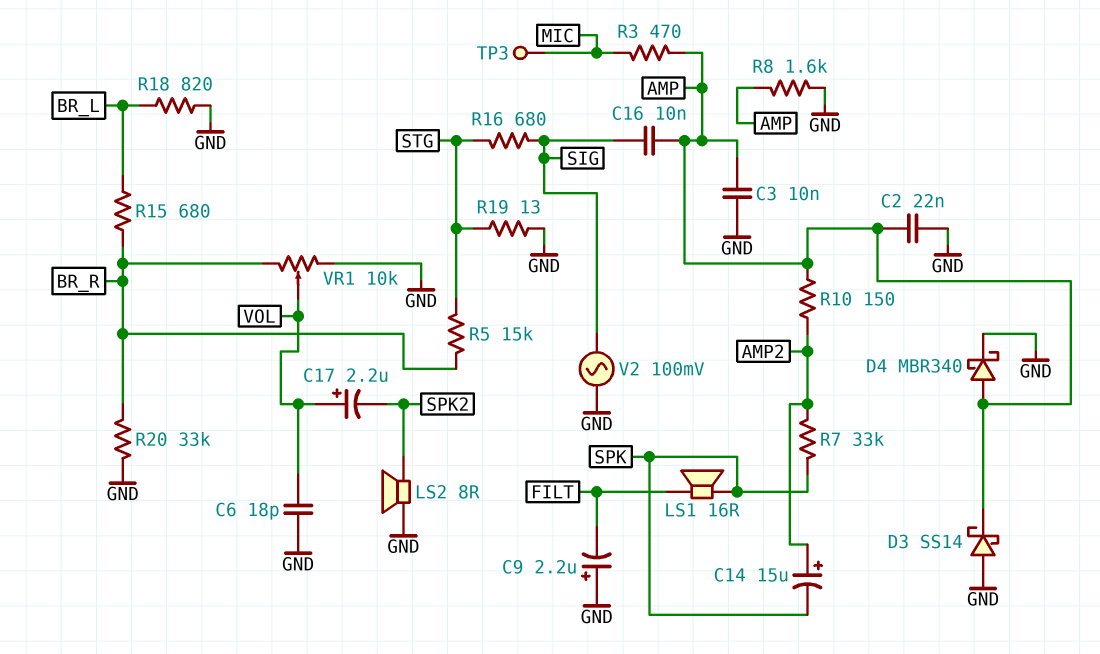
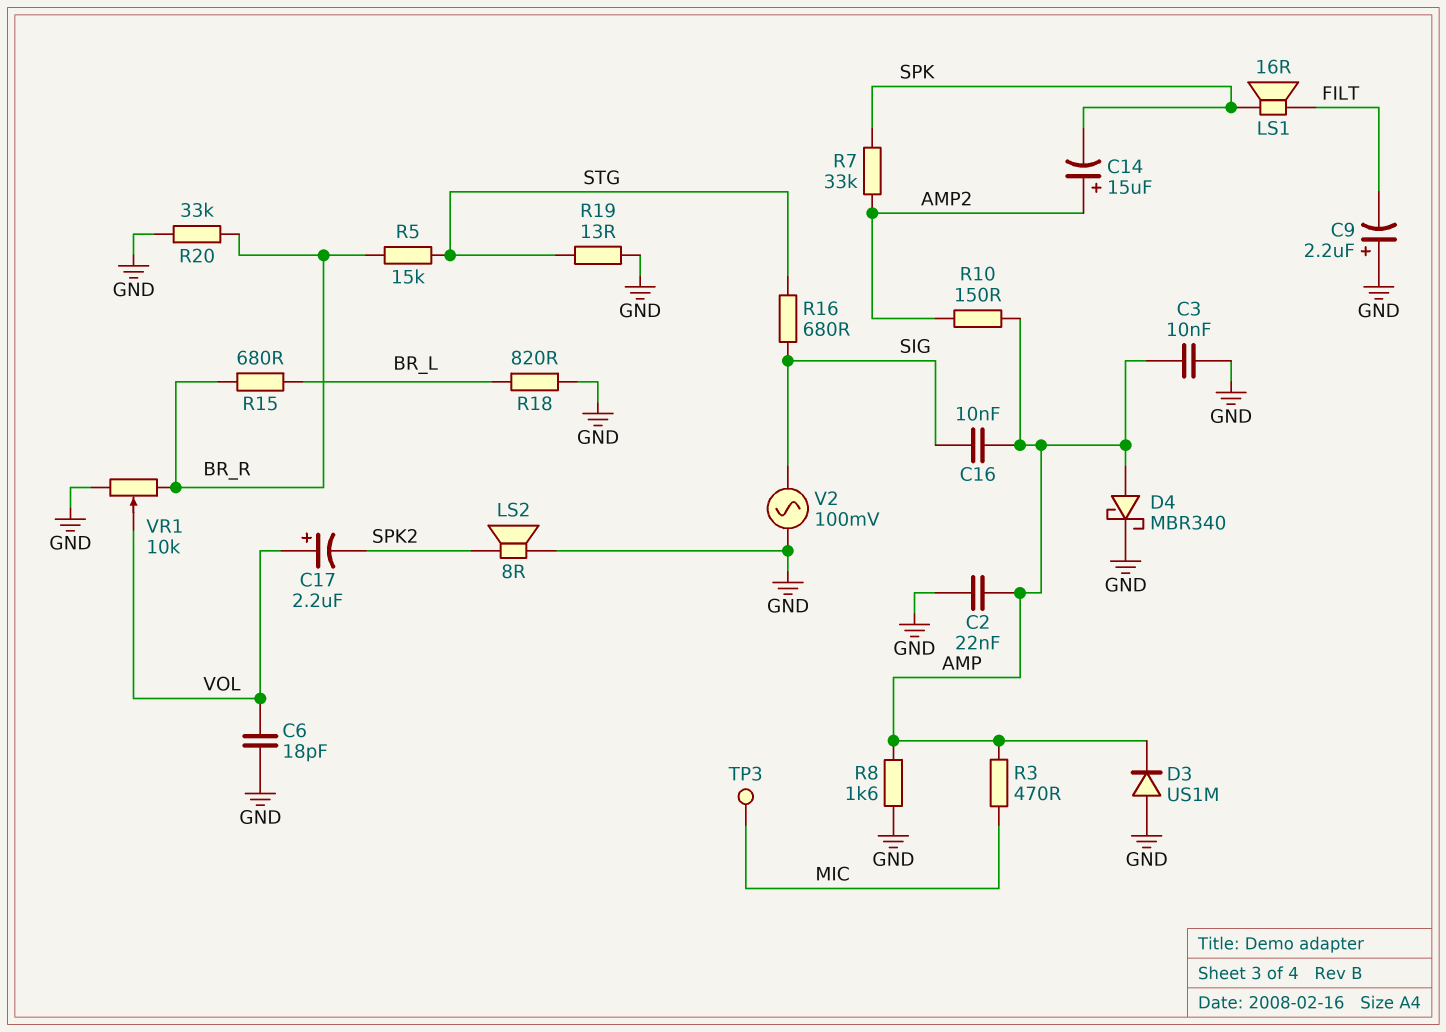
D3: schottky SS14 (A GND, K AMP) -> diode US1M (A GND, K AMP)

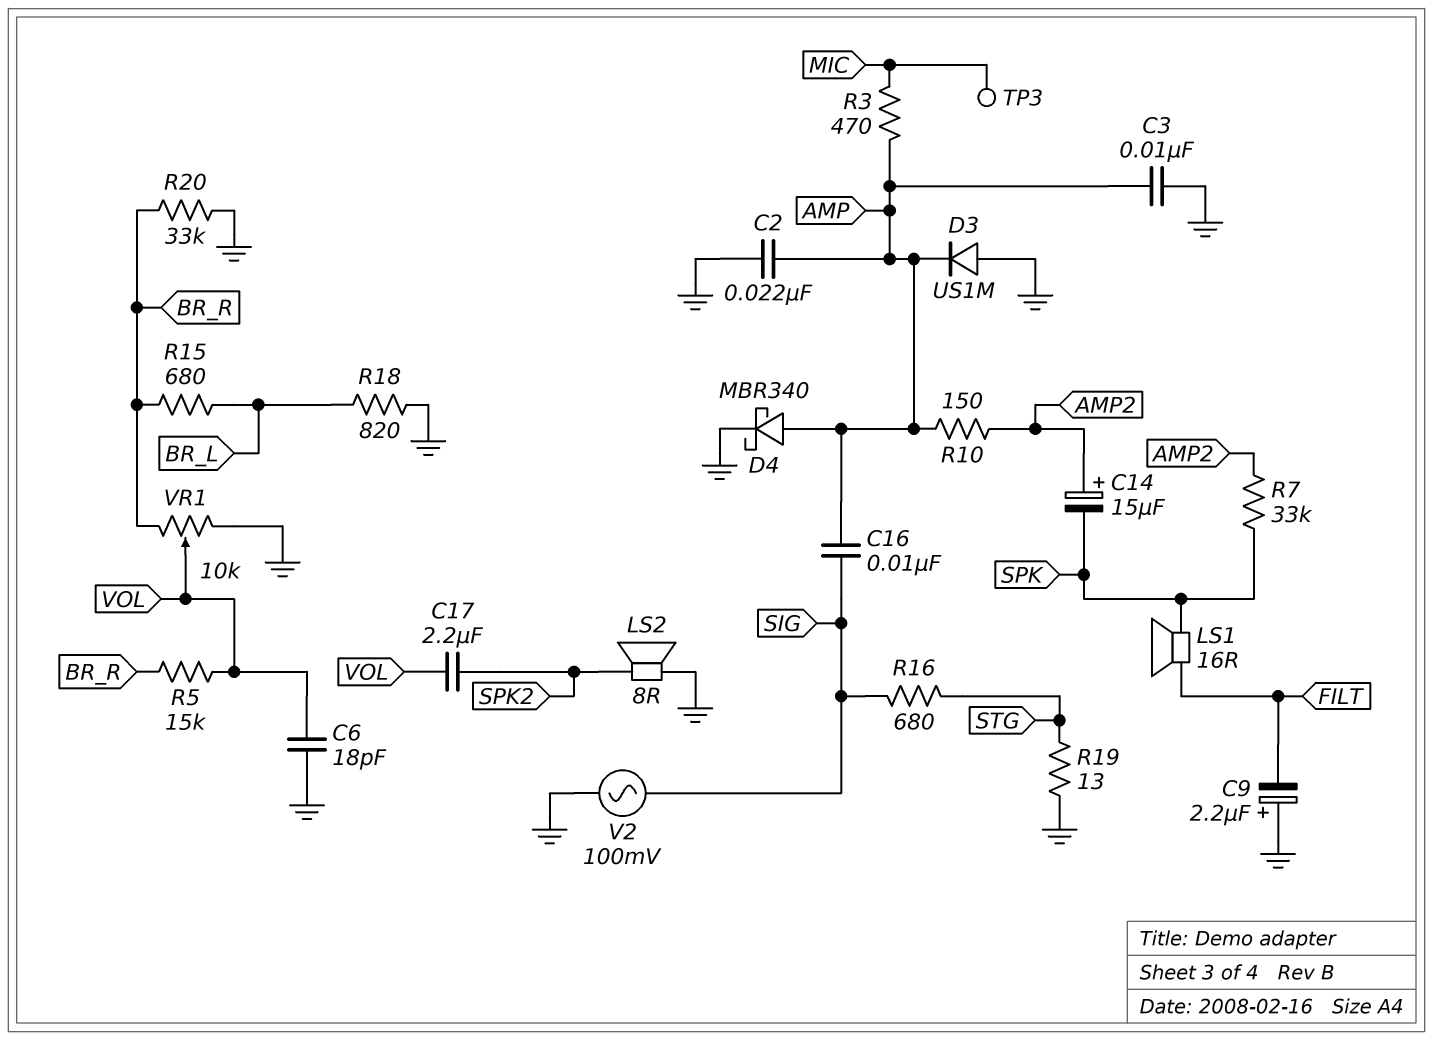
C17: 2.2uF (plus VOL, minus SPK2) -> 2.2uF (SPK2, VOL)
R5: 15k (BR_R, STG) -> 15k (BR_R, VOL)
R8: 1.6k (AMP, GND) -> none

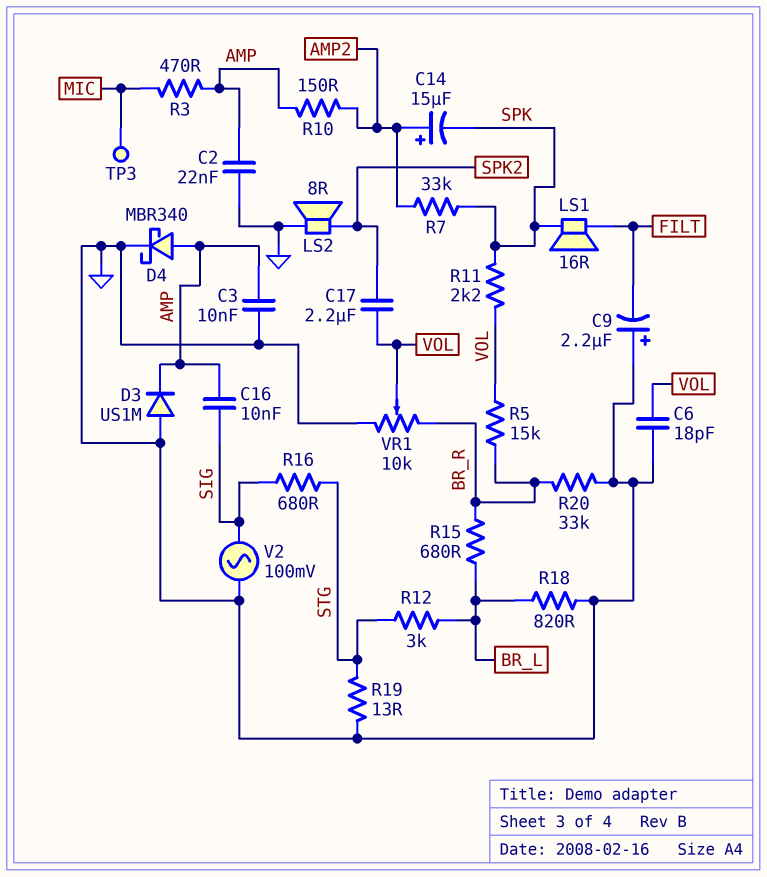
R11: none -> 2.2k (SPK, VOL)
R12: none -> 3k (BR_L, STG)

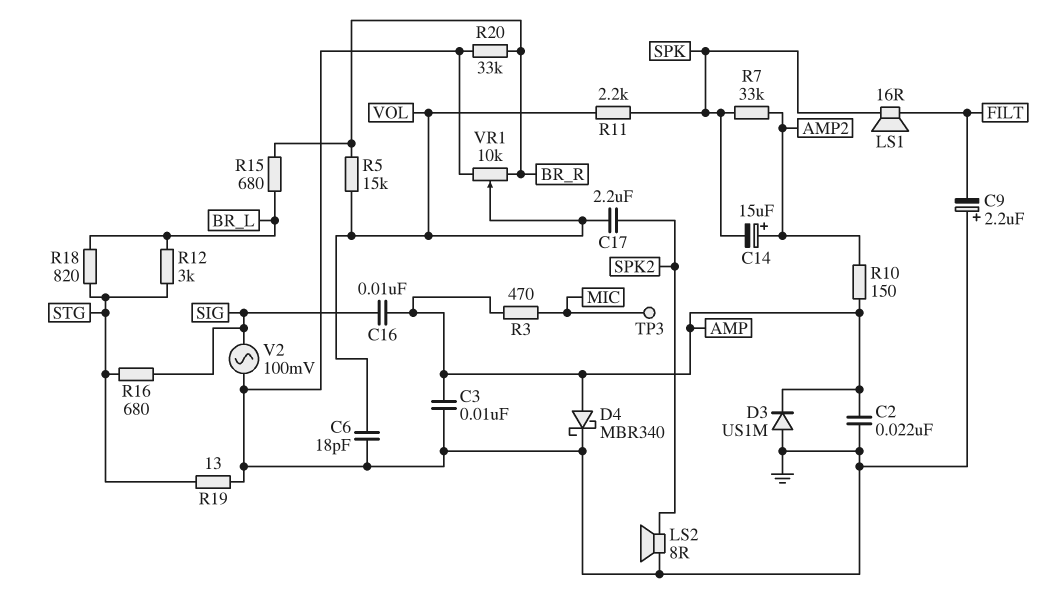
R18: 820 (BR_L, GND) -> 820 (BR_L, STG)

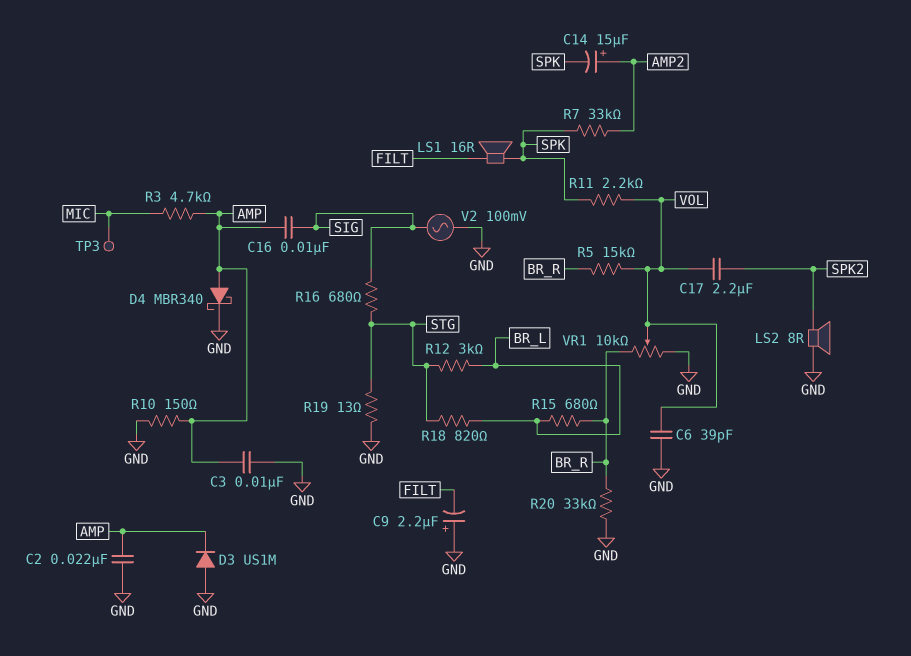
C6: 18pF (GND, VOL) -> 39pF (GND, VOL)
R3: 470 (AMP, MIC) -> 4.7k (AMP, MIC)
R10: 150 (AMP, AMP2) -> 150 (AMP, GND)

